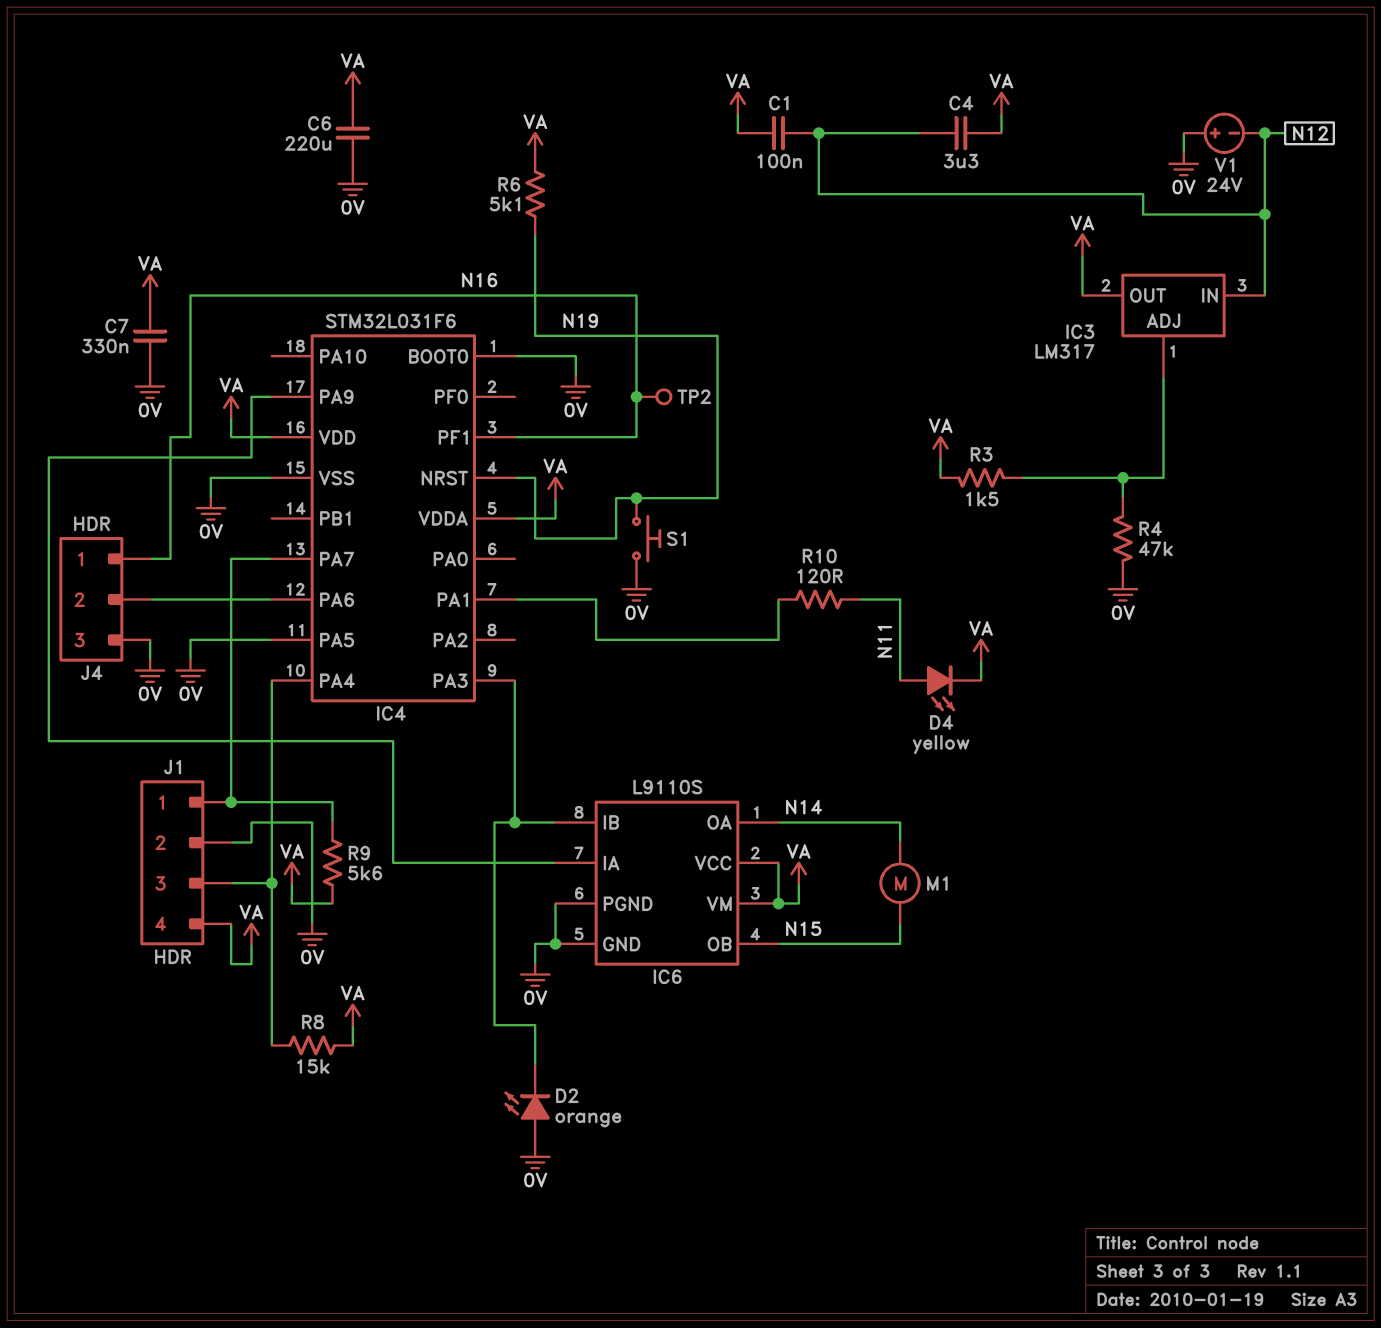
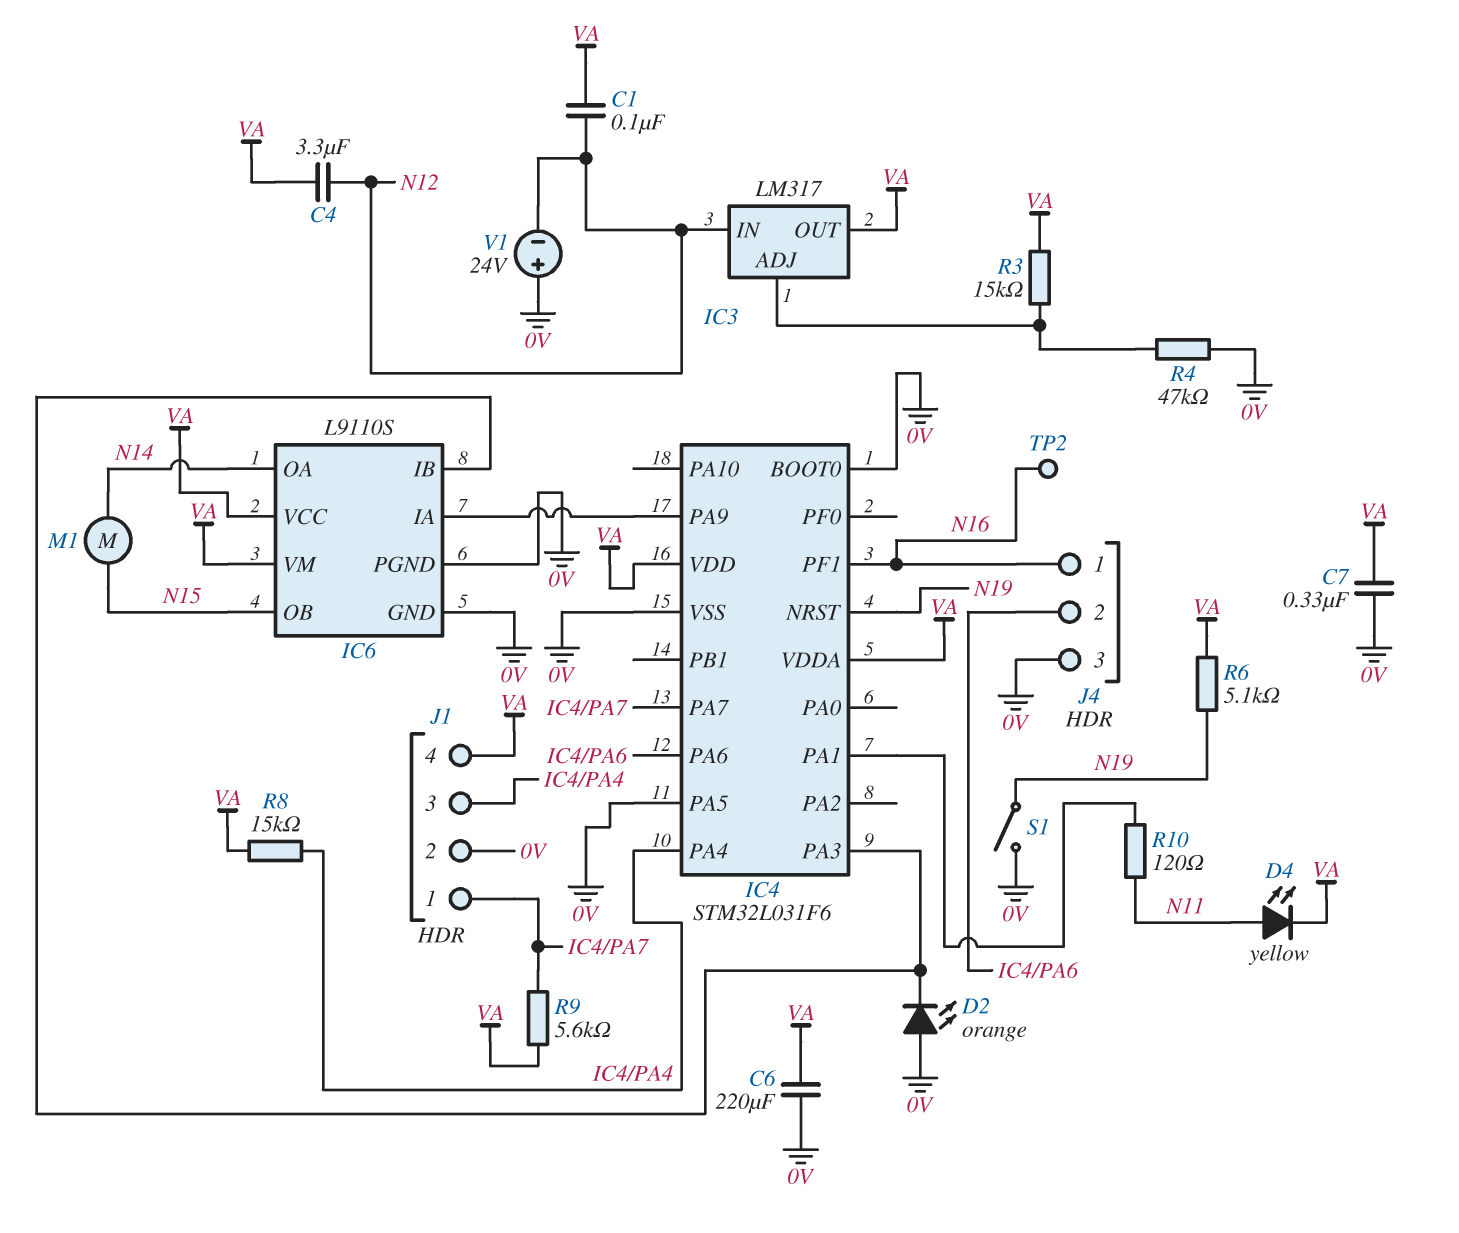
R3: 1.5k (IC3/ADJ, VA) -> 15k (IC3/ADJ, VA)
S1: button (0V, N19) -> switch (0V, N19)

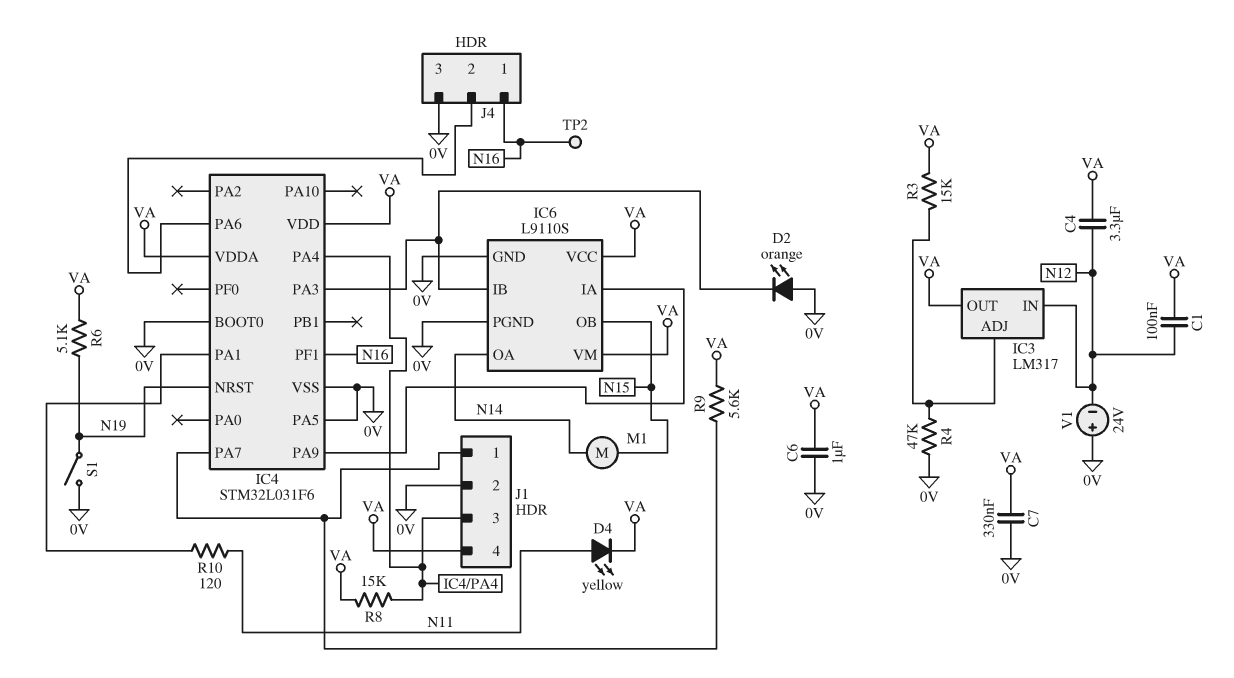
C6: 220uF (0V, VA) -> 1uF (0V, VA)

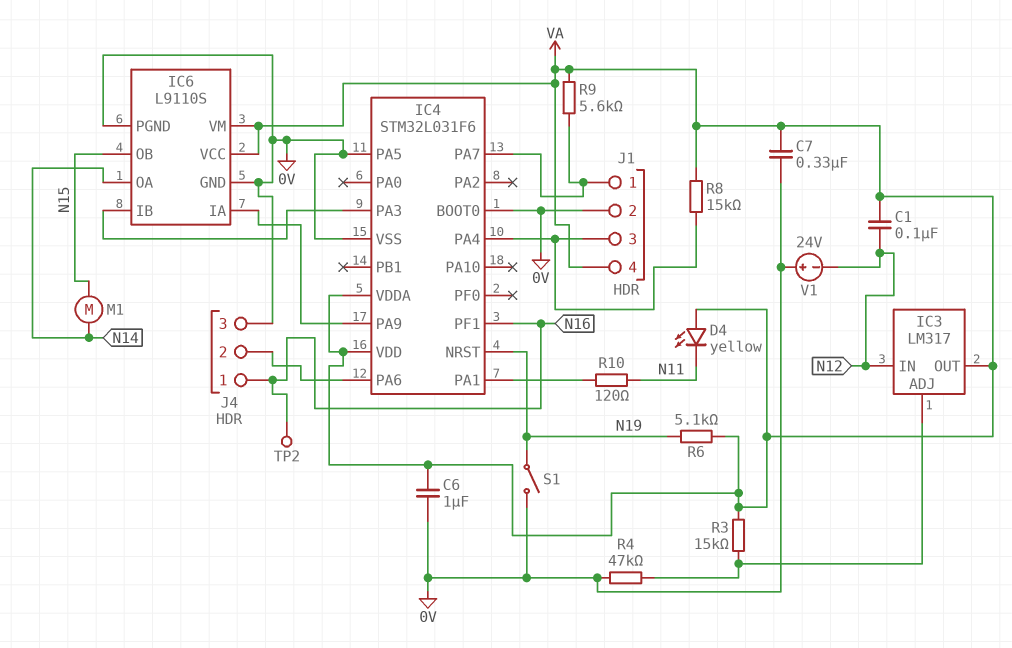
C4: 3.3uF (N12, VA) -> none
D2: LED orange (A 0V, K IC4/PA3) -> none
D4: LED yellow (A N11, K VA) -> LED yellow (A VA, K N11)

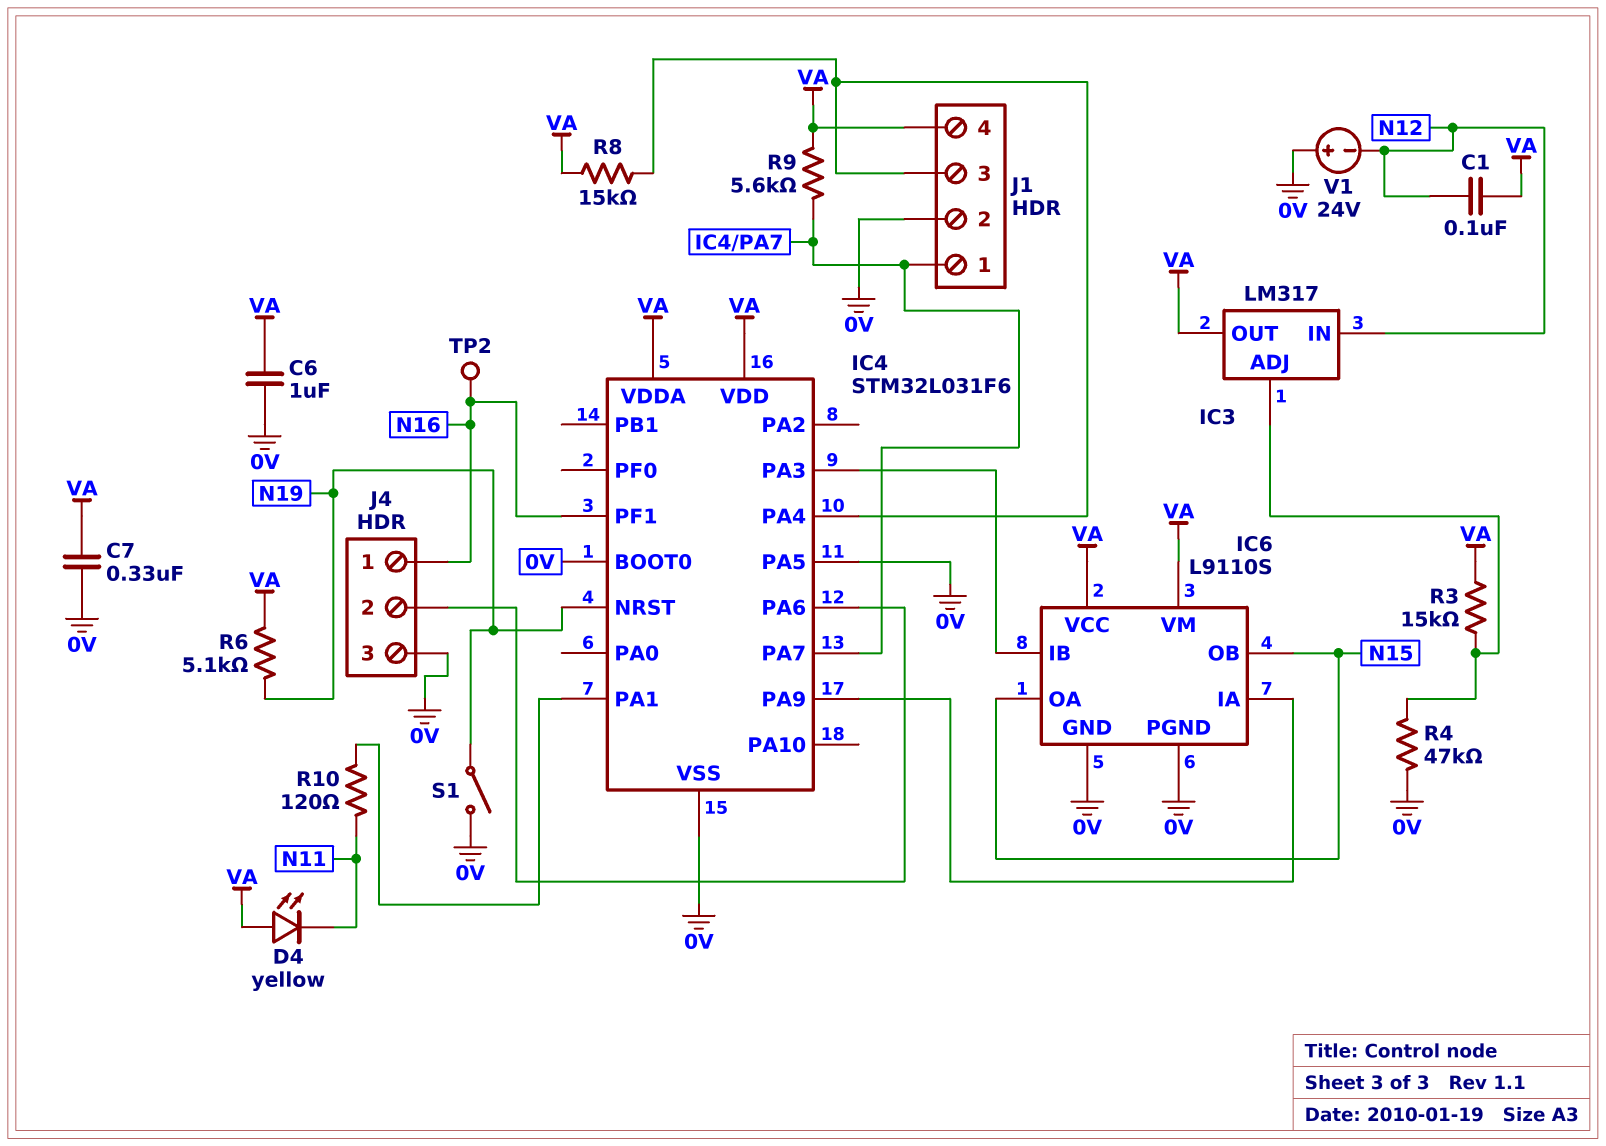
IC6 pin OA: N14 -> N15
M1: motor (N14, N15) -> none

